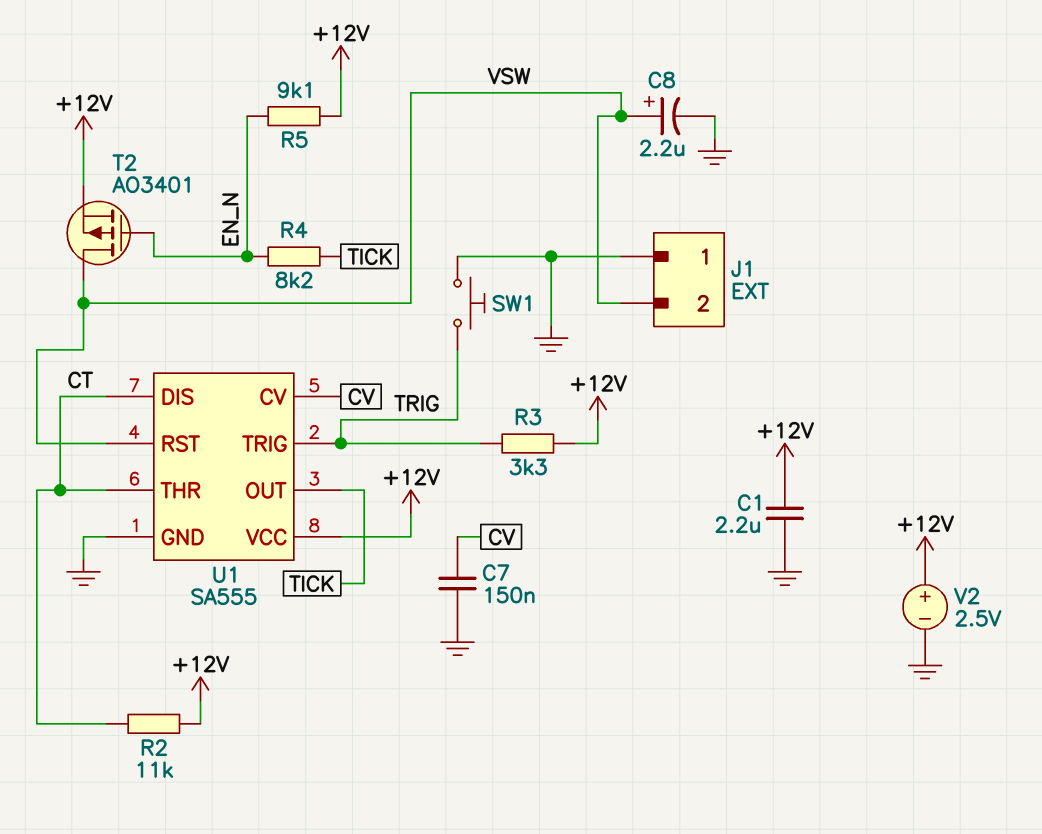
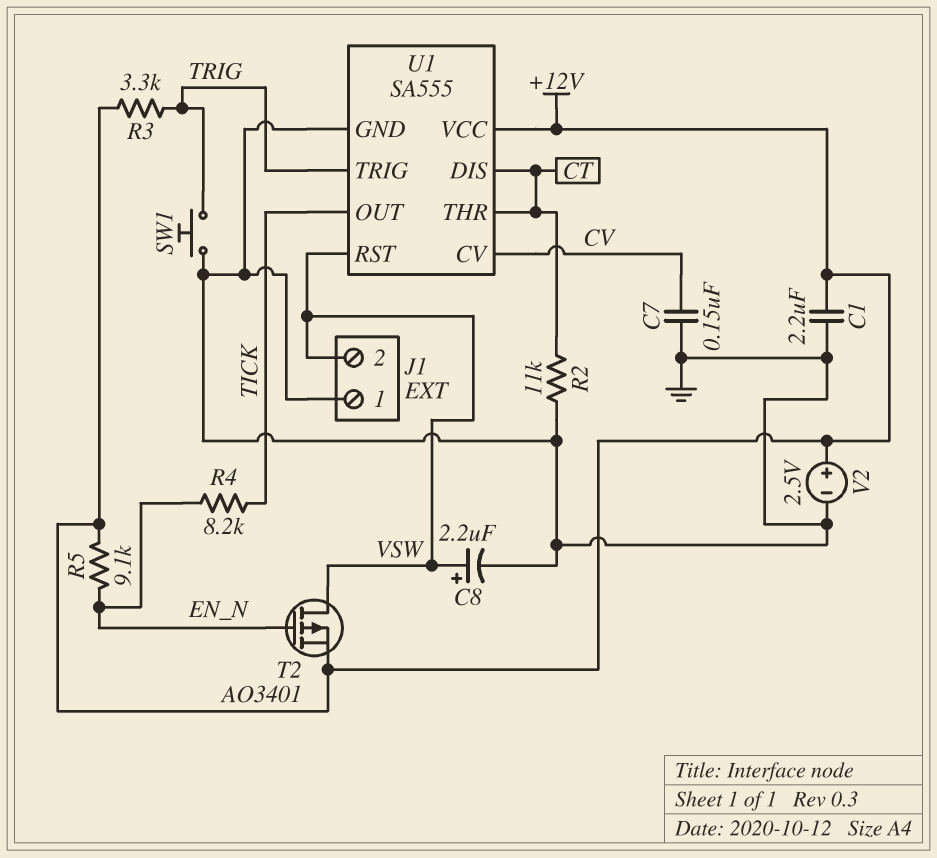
R2: 11k (+12V, CT) -> 11k (CT, GND)

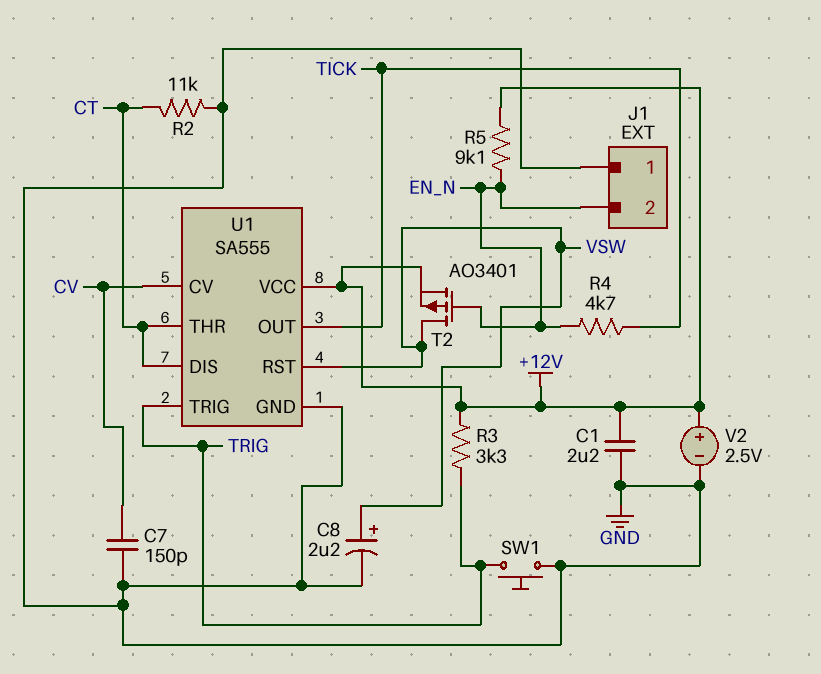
C7: 150nF (CV, GND) -> 150pF (CV, GND)
J1 pin 2: VSW -> EN_N
R4: 8.2k (EN_N, TICK) -> 4.7k (EN_N, TICK)

